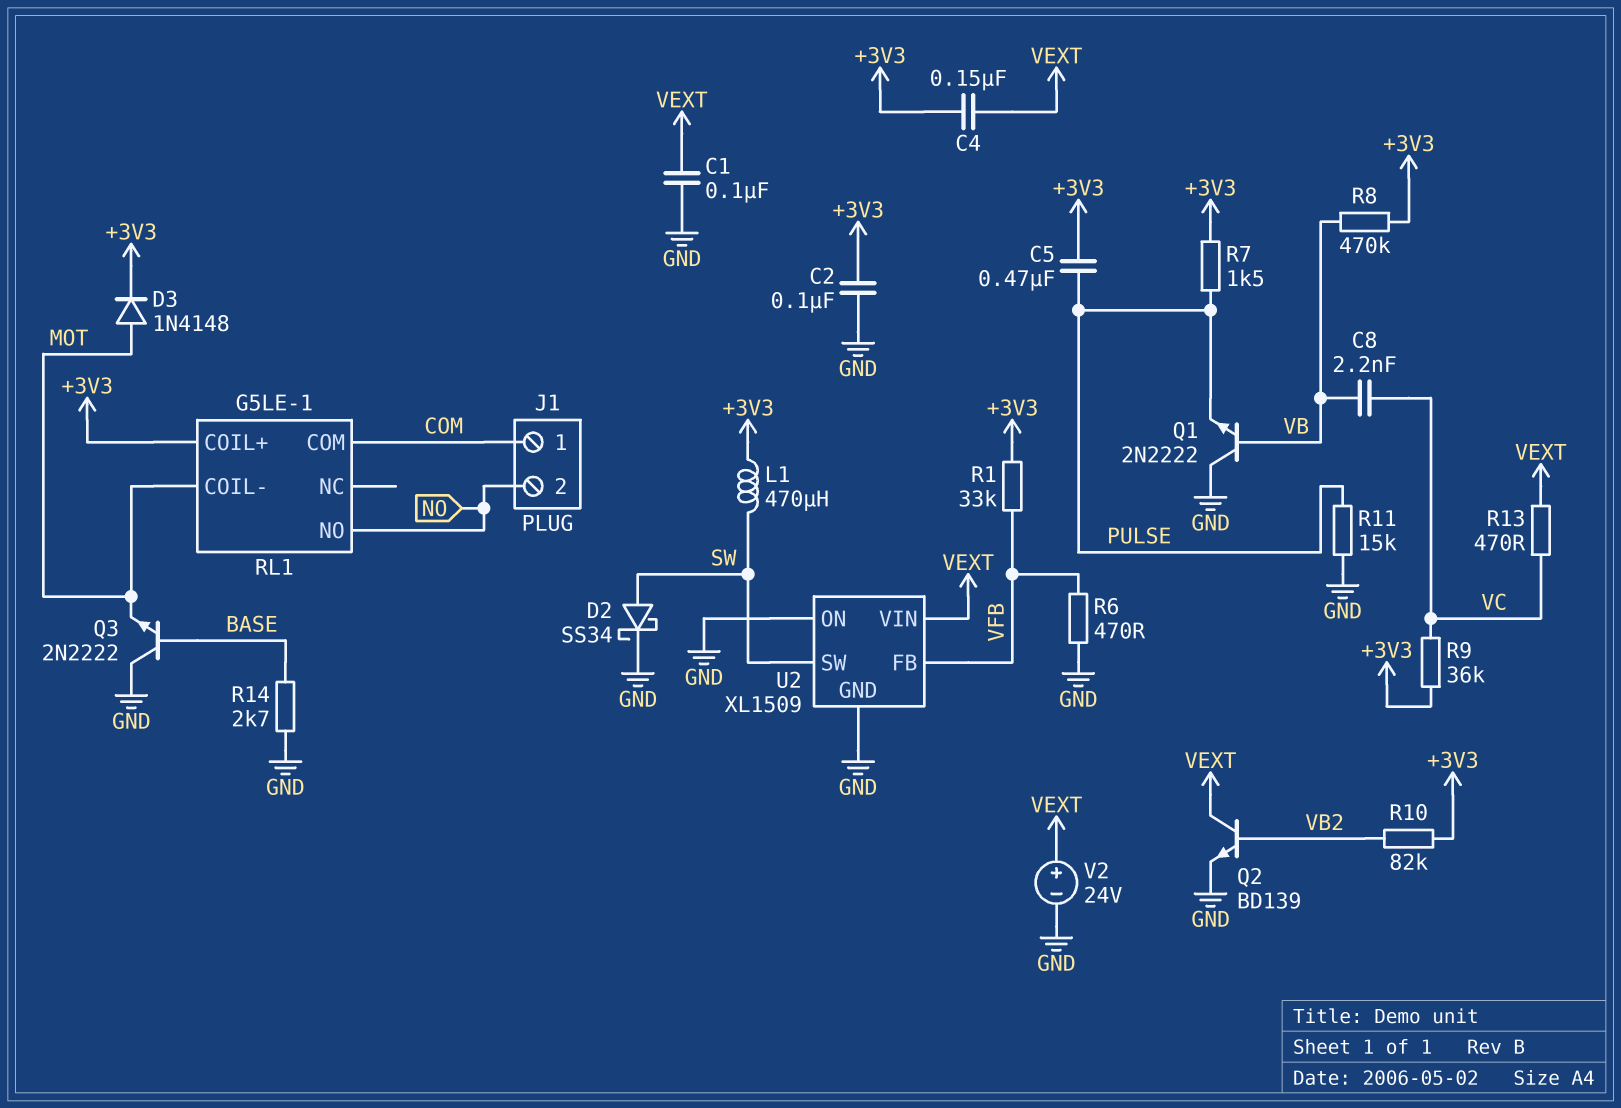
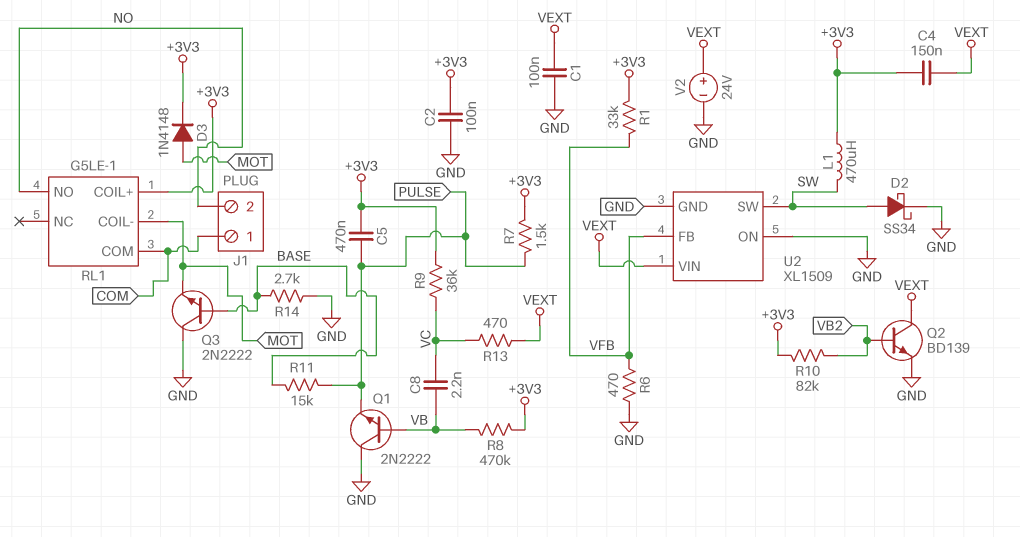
R11: 15k (GND, PULSE) -> 15k (BASE, PULSE)

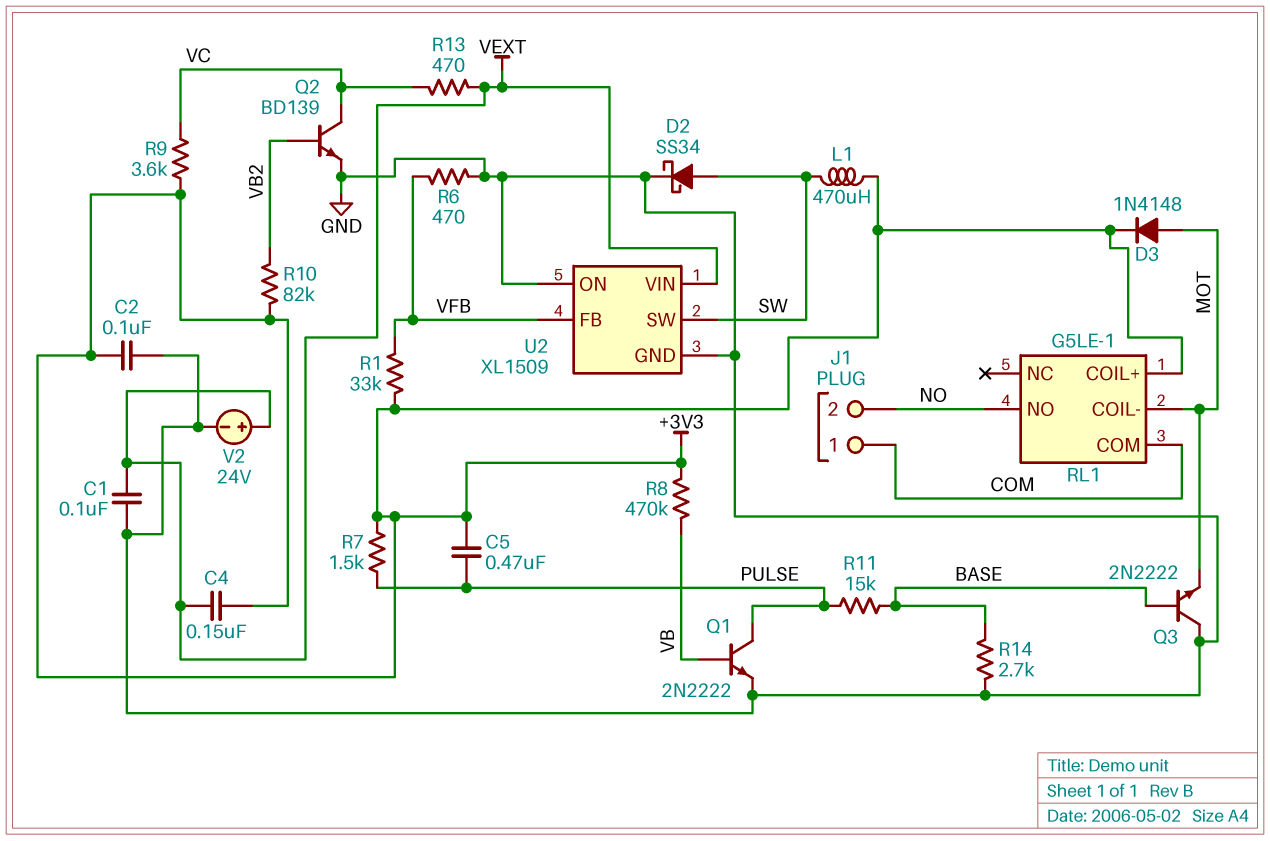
C8: 2.2nF (VB, VC) -> none
Q1: NPN 2N2222 (B VB, C GND, E PULSE) -> NPN 2N2222 (B VB, C PULSE, E GND)
Q2: NPN BD139 (B VB2, C VEXT, E GND) -> NPN BD139 (B VB2, C VC, E GND)
R9: 36k (+3V3, VC) -> 3.6k (+3V3, VC)

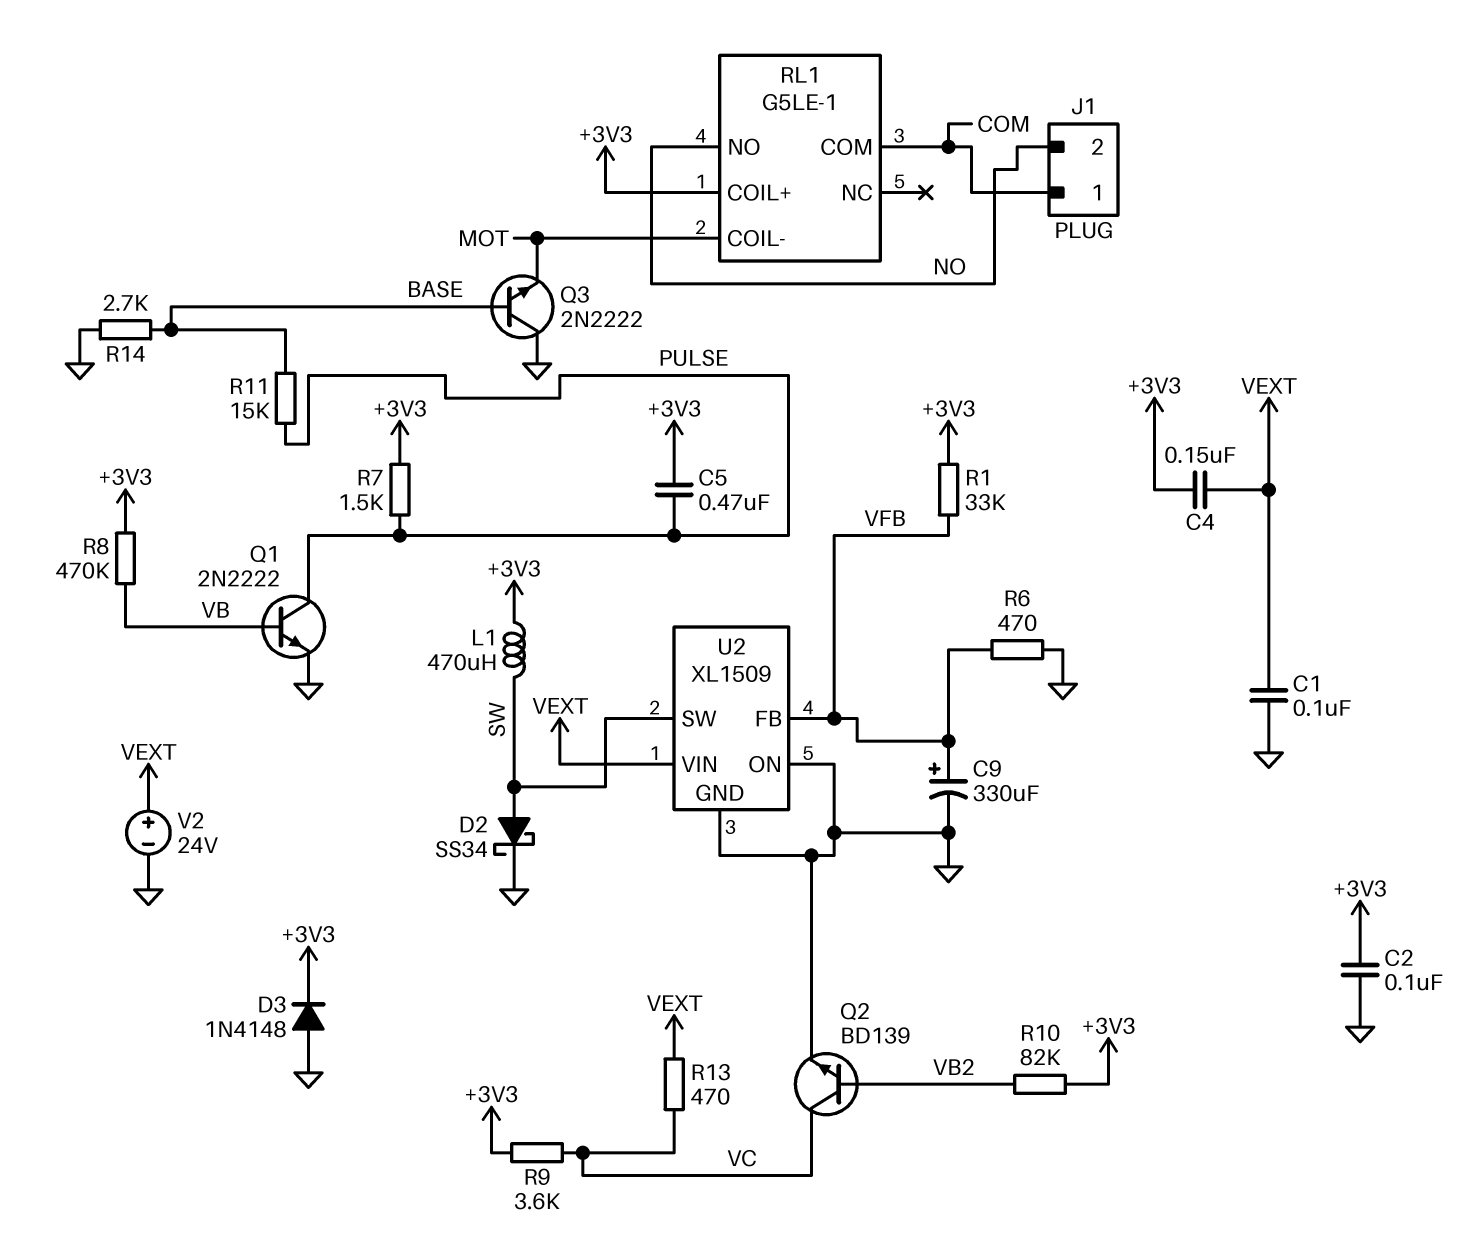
C9: none -> 330uF (plus VFB, minus GND)
D3: diode 1N4148 (A MOT, K +3V3) -> diode 1N4148 (A GND, K +3V3)

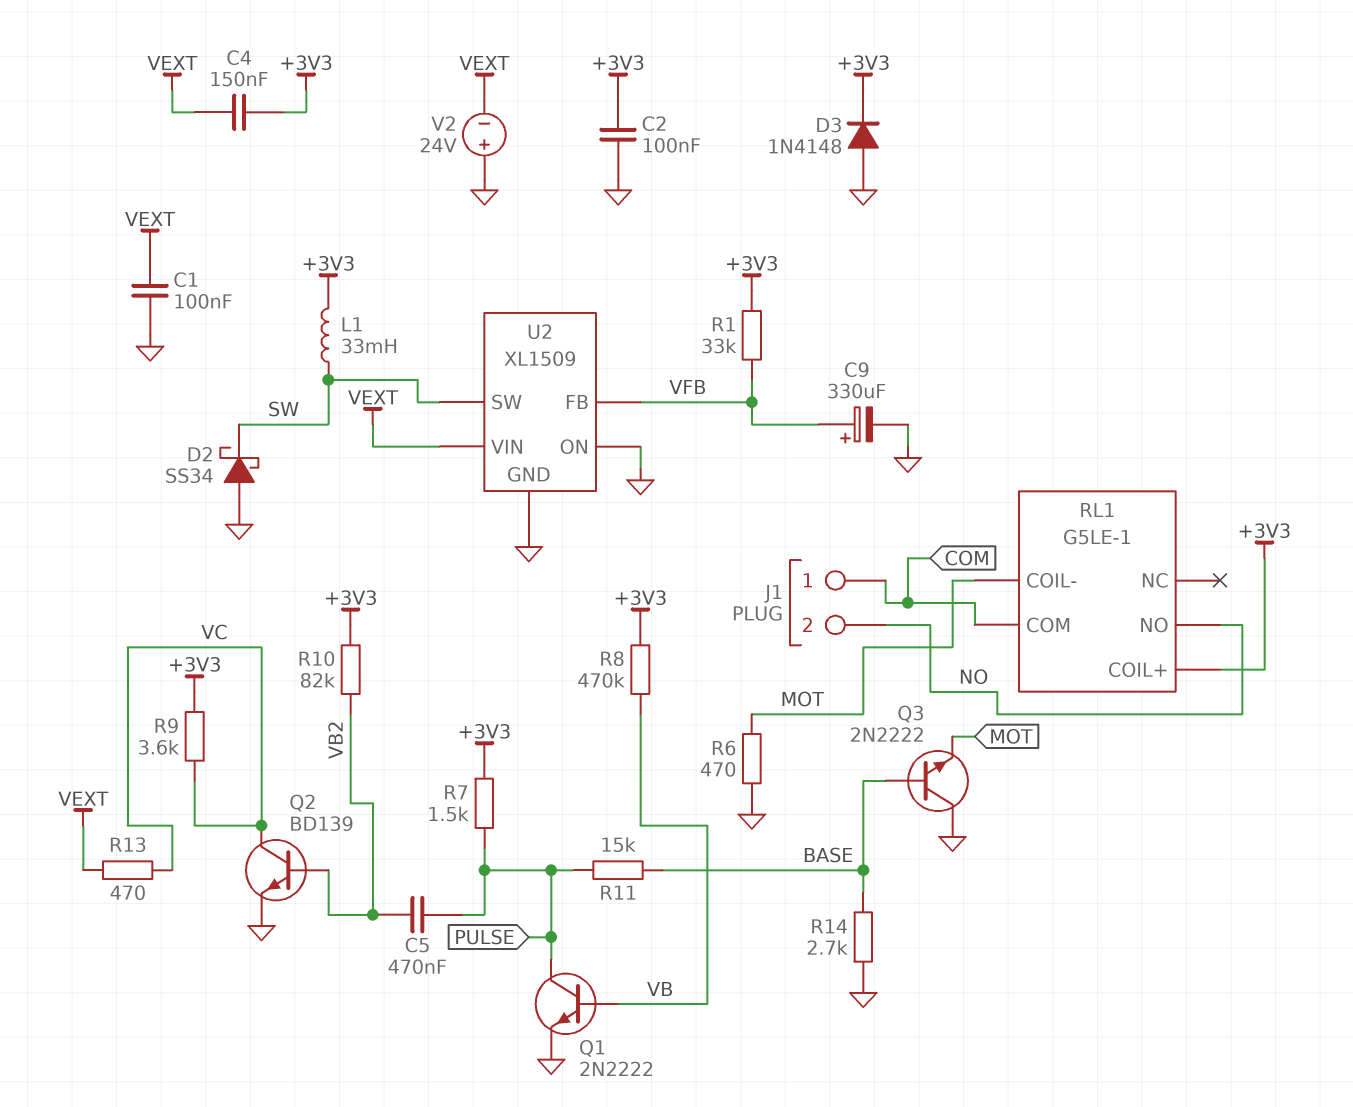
C5: 470nF (+3V3, PULSE) -> 470nF (PULSE, VB2)
D2: schottky SS34 (A SW, K GND) -> schottky SS34 (A GND, K SW)
L1: 470uH (+3V3, SW) -> 33mH (+3V3, SW)
R6: 470 (GND, VFB) -> 470 (GND, MOT)
V2: 24V (plus VEXT, minus GND) -> 24V (plus GND, minus VEXT)

